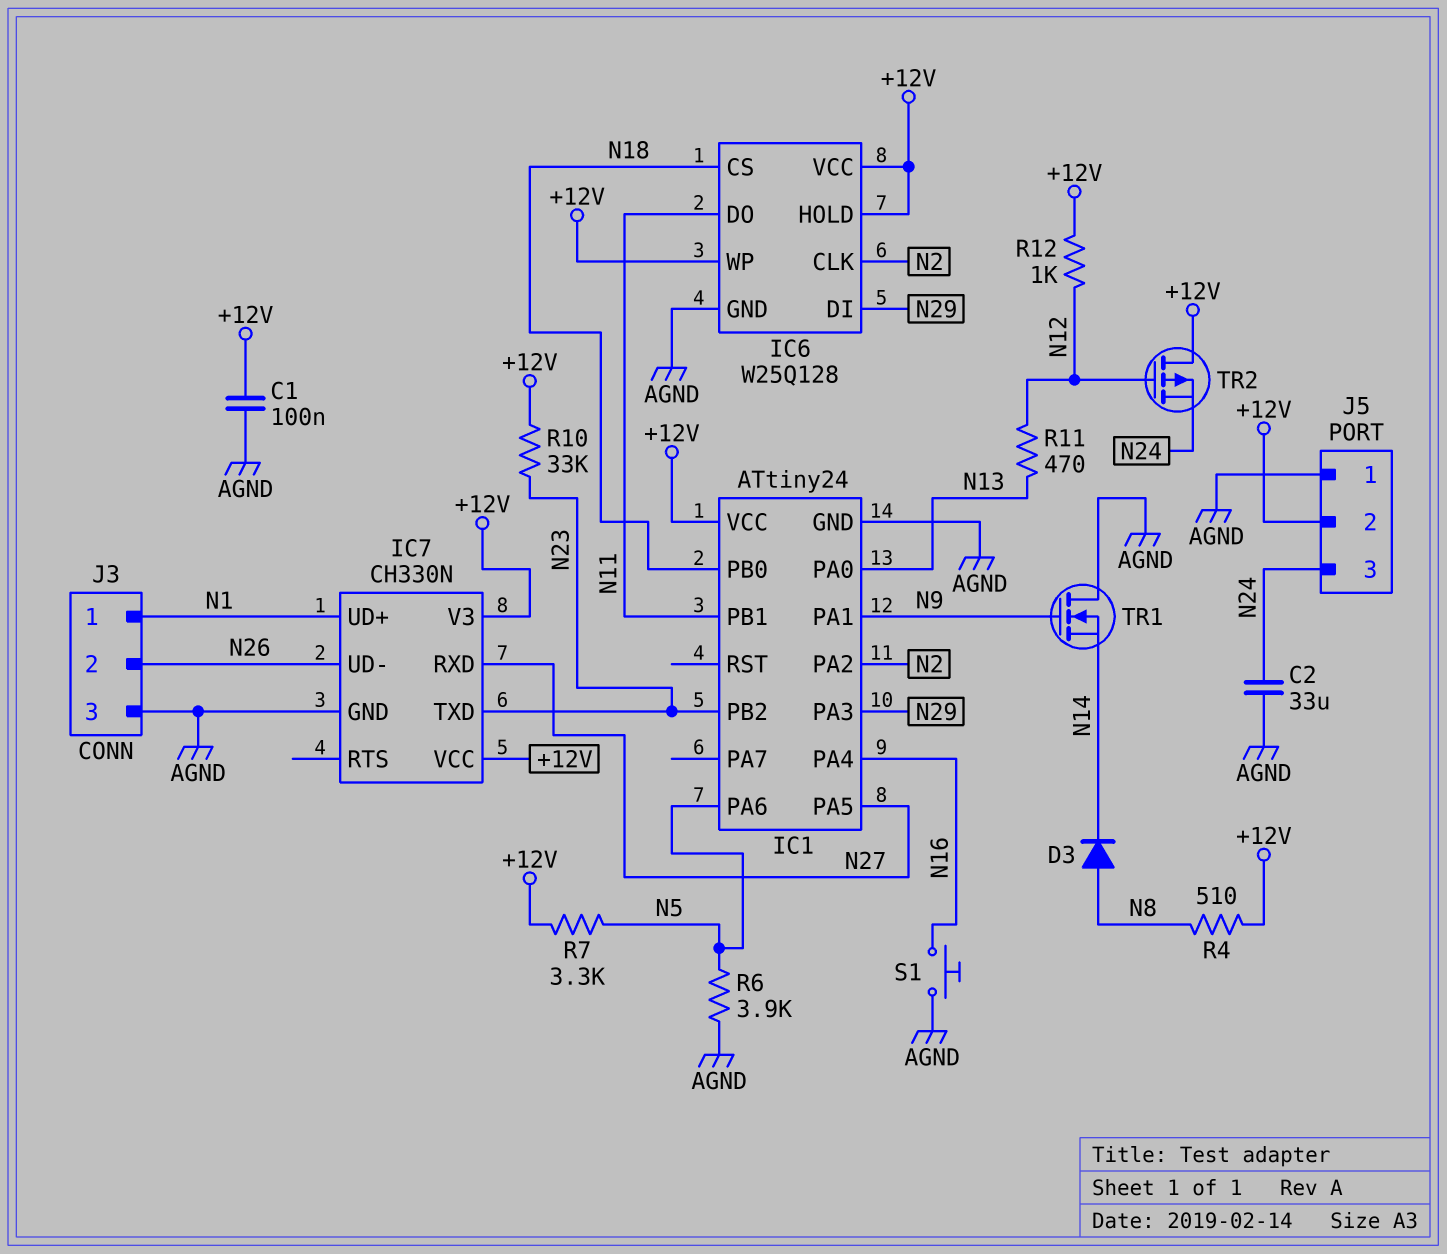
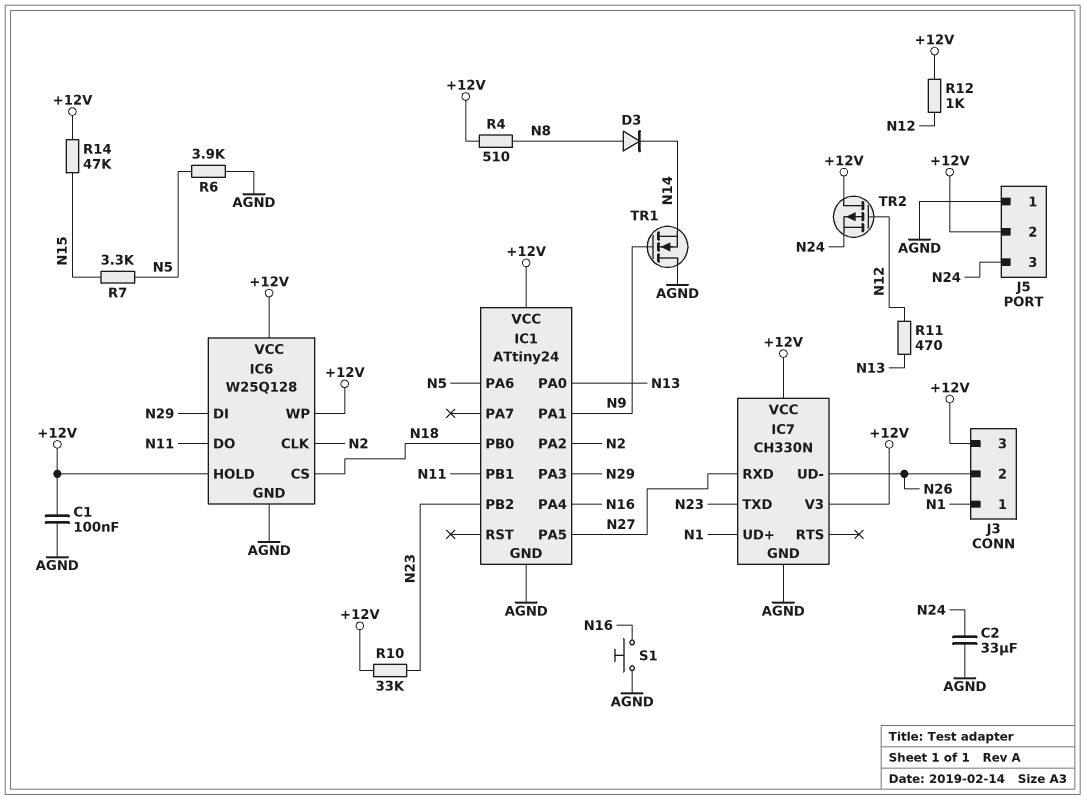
J3 pin 3: AGND -> +12V
R7: 3.3k (+12V, N5) -> 3.3k (N5, N15)
R14: none -> 47k (+12V, N15)

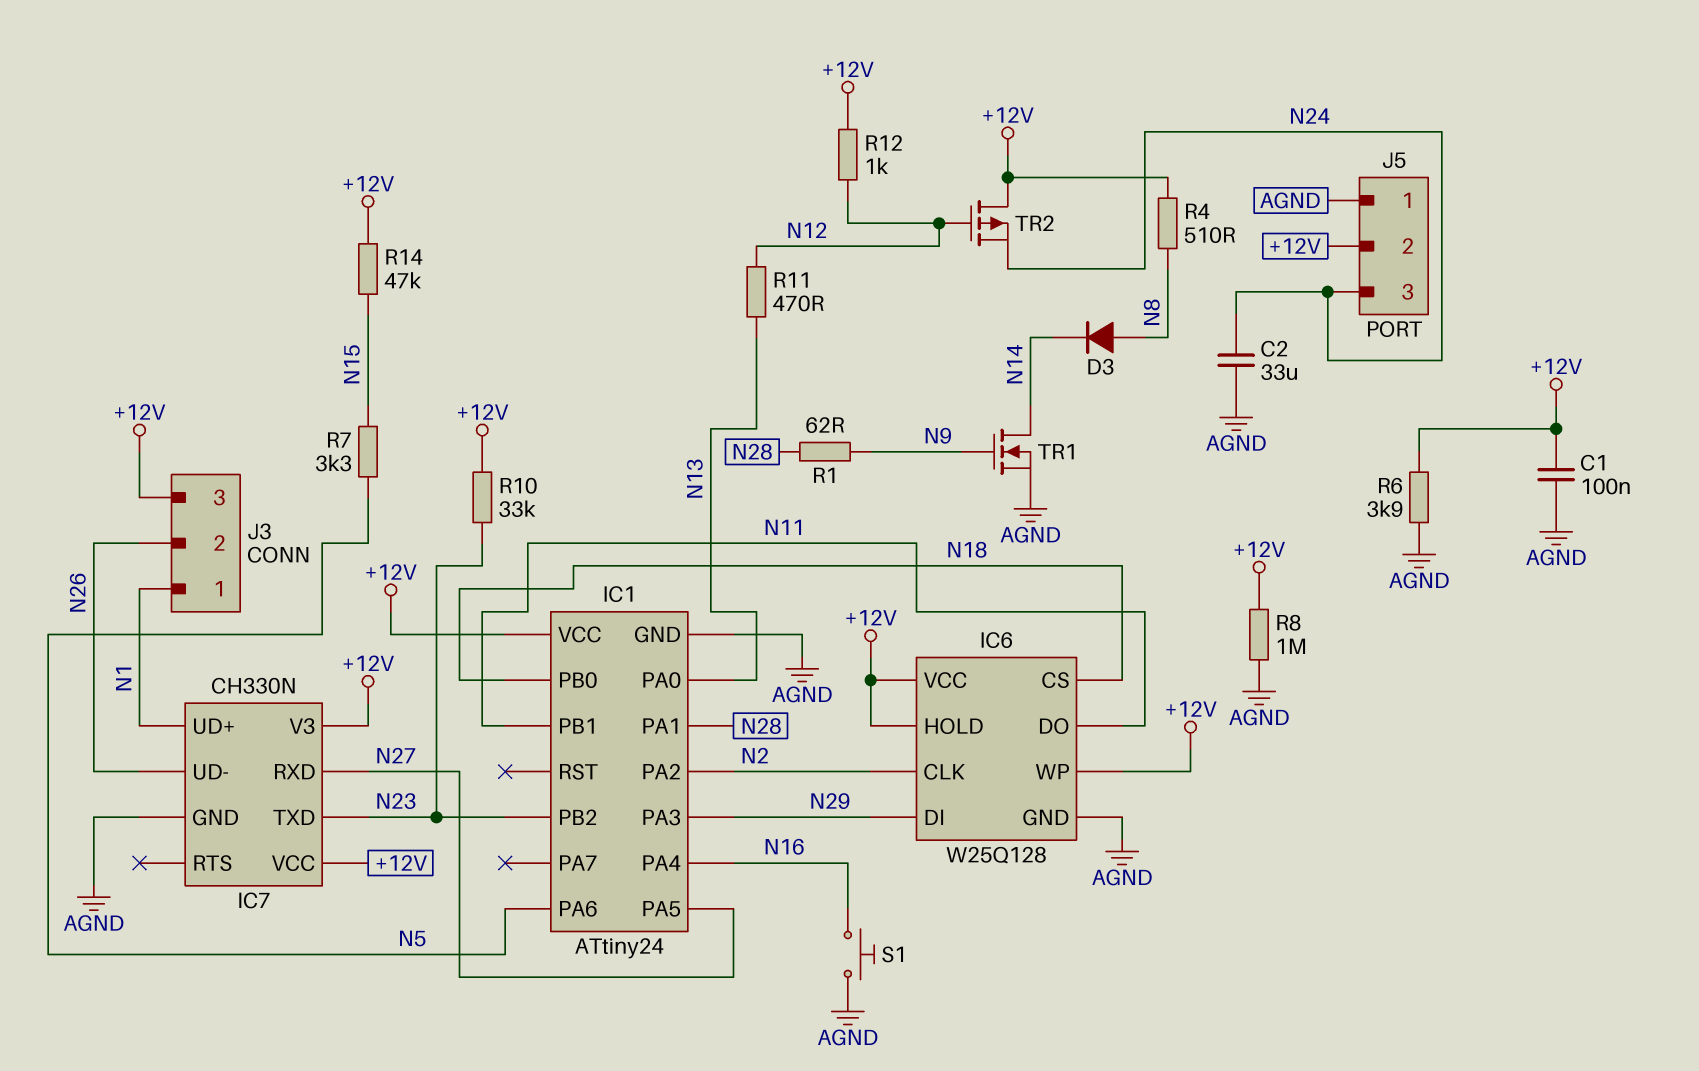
IC1 pin PA1: N9 -> N28
R1: none -> 62 (N9, N28)
R6: 3.9k (AGND, N5) -> 3.9k (+12V, AGND)
R8: none -> 1M (+12V, AGND)
TR1: NMOS (G N9, D AGND, S N14) -> NMOS (G N9, D N14, S AGND)

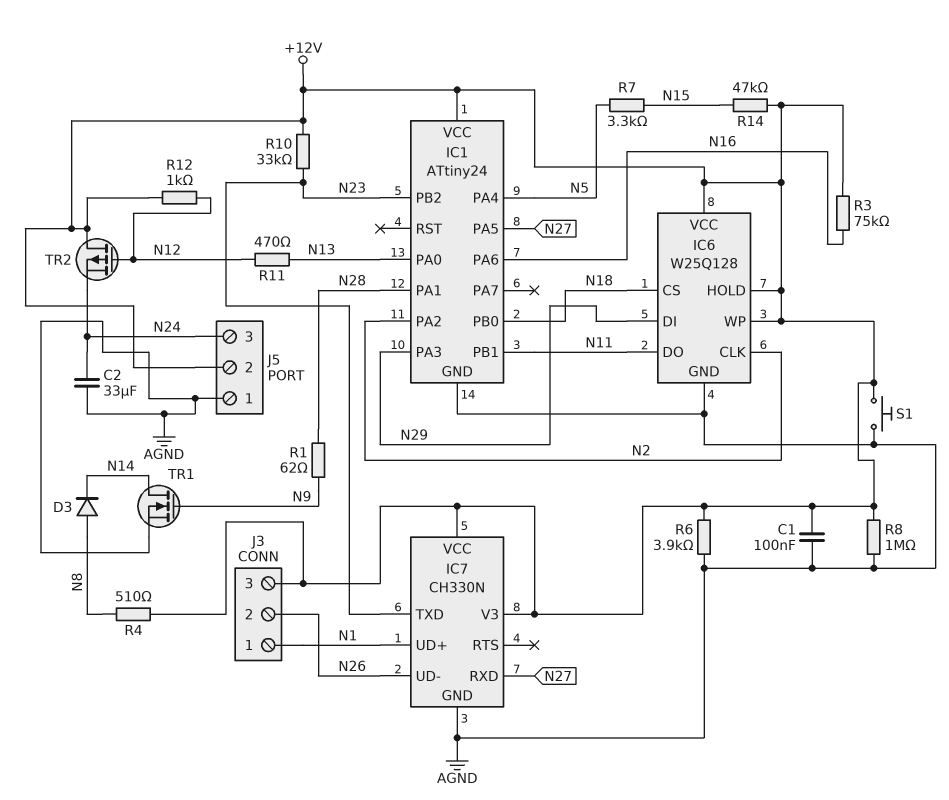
IC1 pin PA4: N16 -> N5
IC1 pin PA6: N5 -> N16
R3: none -> 75k (+12V, N16)
S1: button (AGND, N16) -> button (+12V, AGND)

